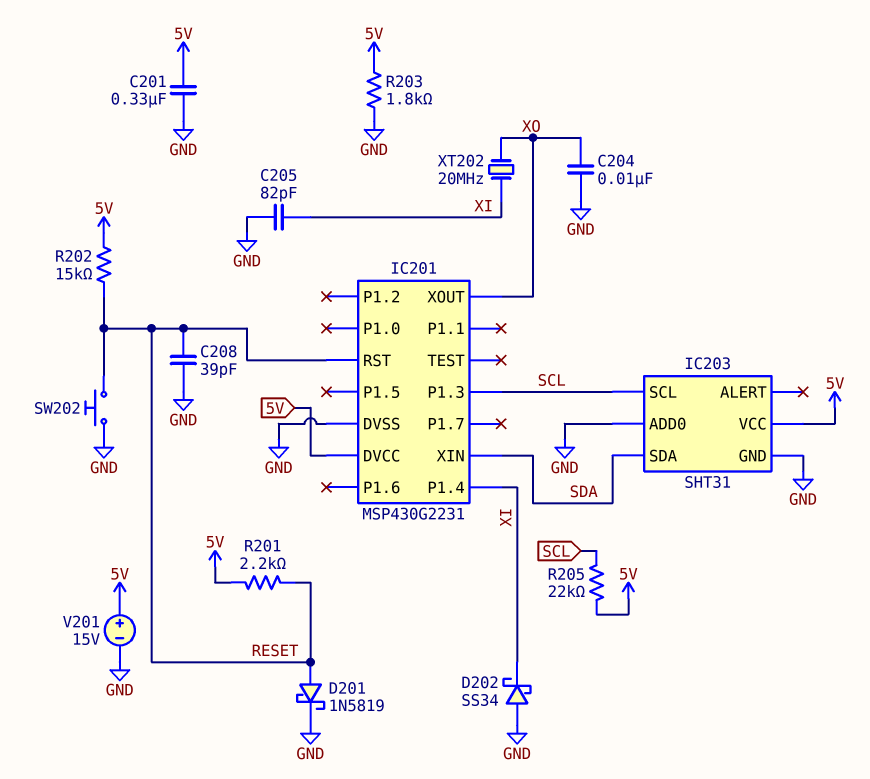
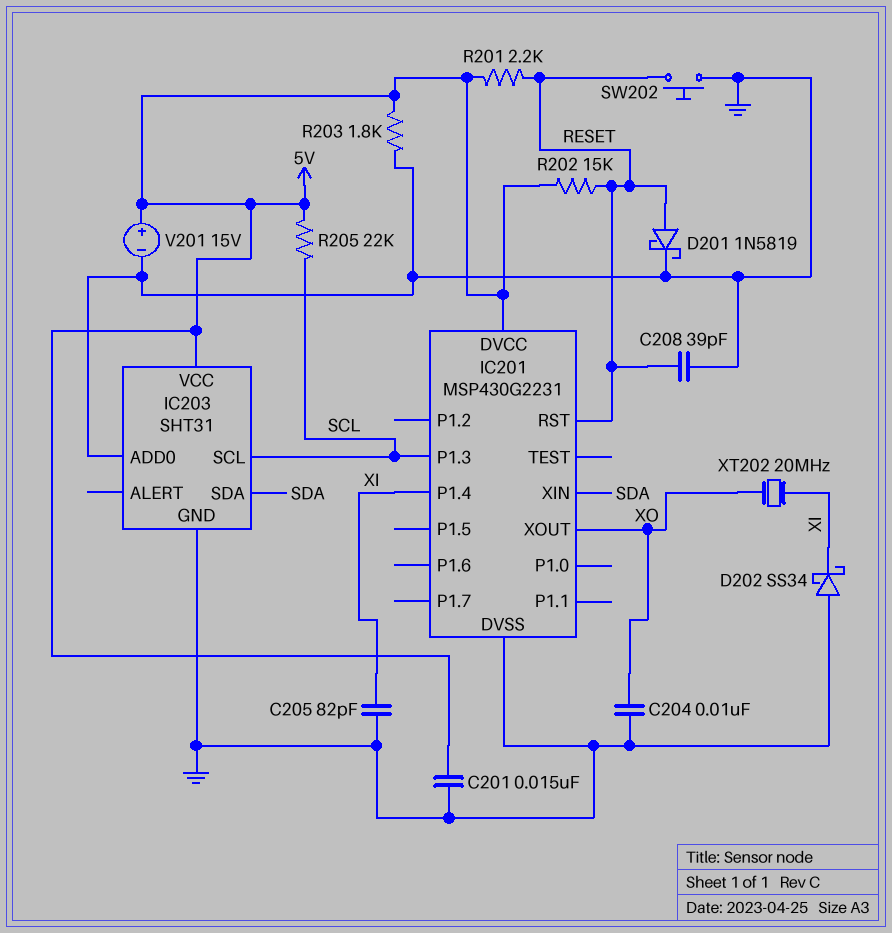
C201: 330nF (5V, GND) -> 15nF (5V, GND)

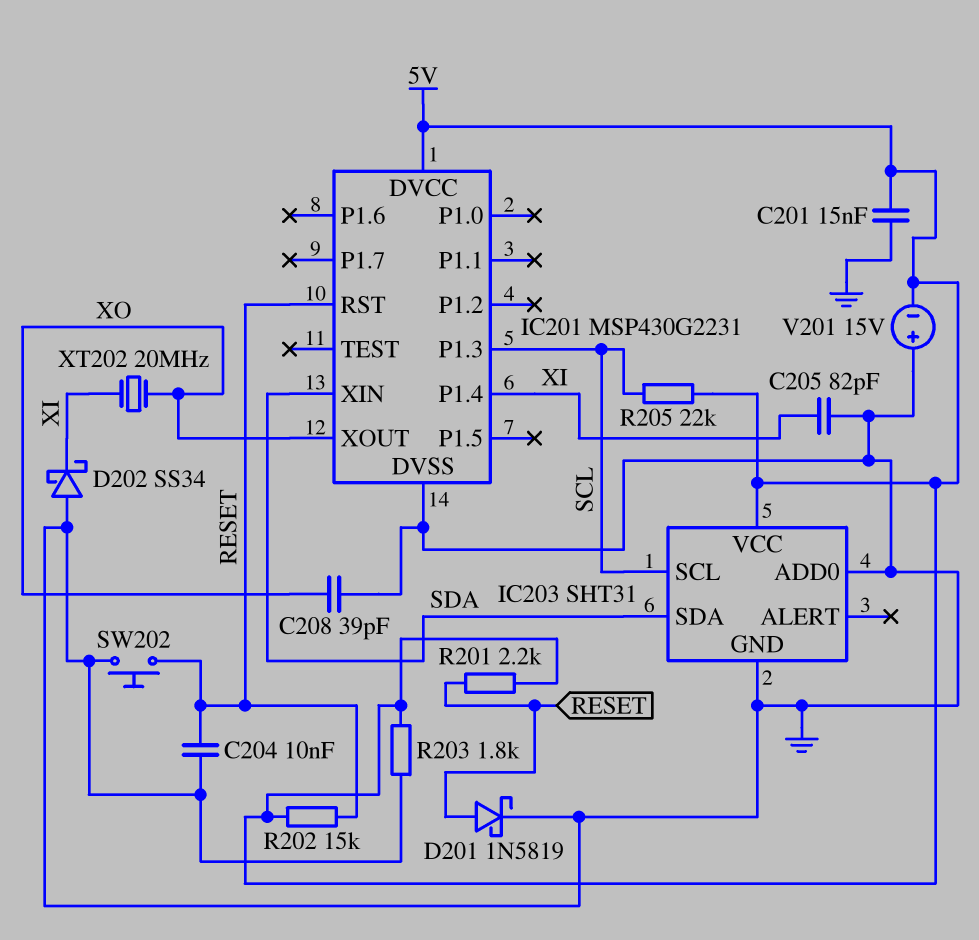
C204: 10nF (GND, XO) -> 10nF (GND, RESET)
C208: 39pF (GND, RESET) -> 39pF (GND, XO)
V201: 15V (plus 5V, minus GND) -> 15V (plus GND, minus 5V)

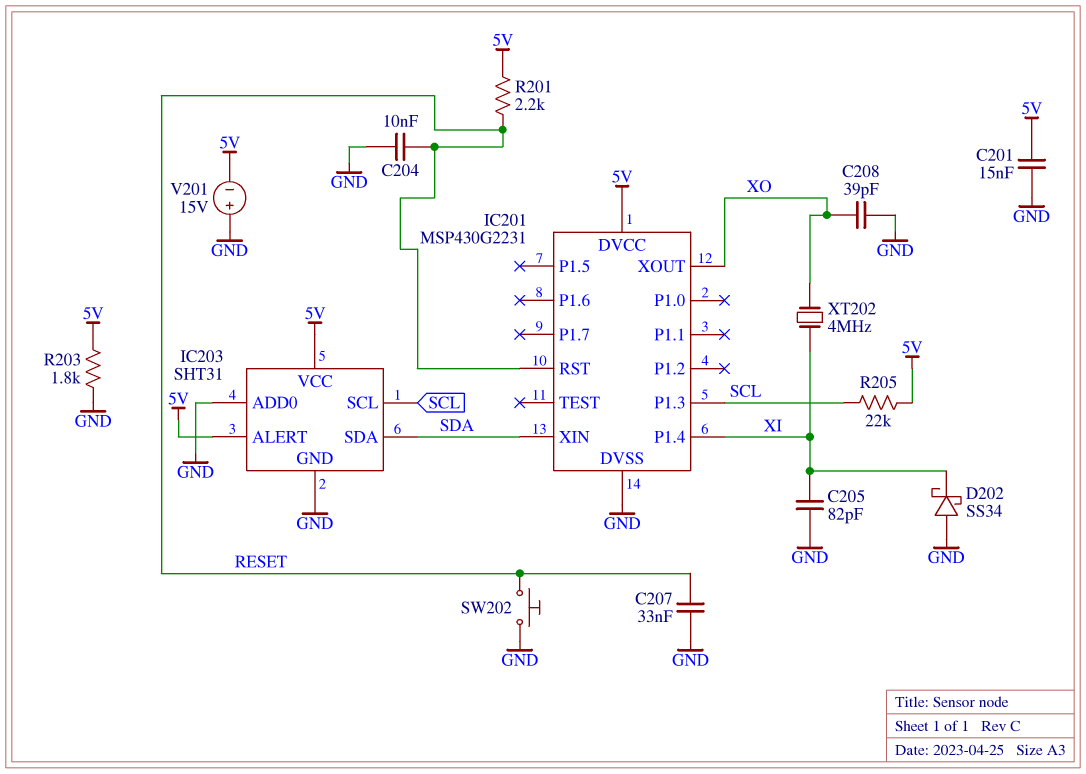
C207: none -> 33nF (GND, RESET)
D201: schottky 1N5819 (A RESET, K GND) -> none
IC203 pin ALERT: none -> 5V
R202: 15k (5V, RESET) -> none
XT202: 20MHz (XI, XO) -> 4MHz (XI, XO)

